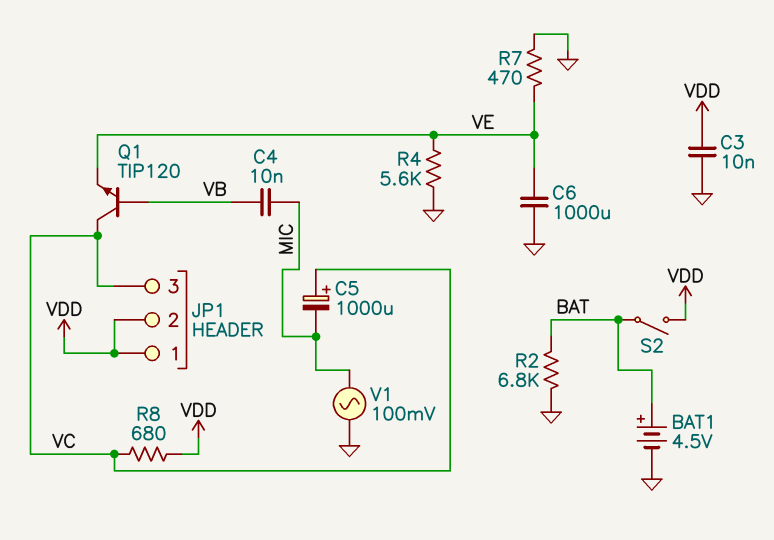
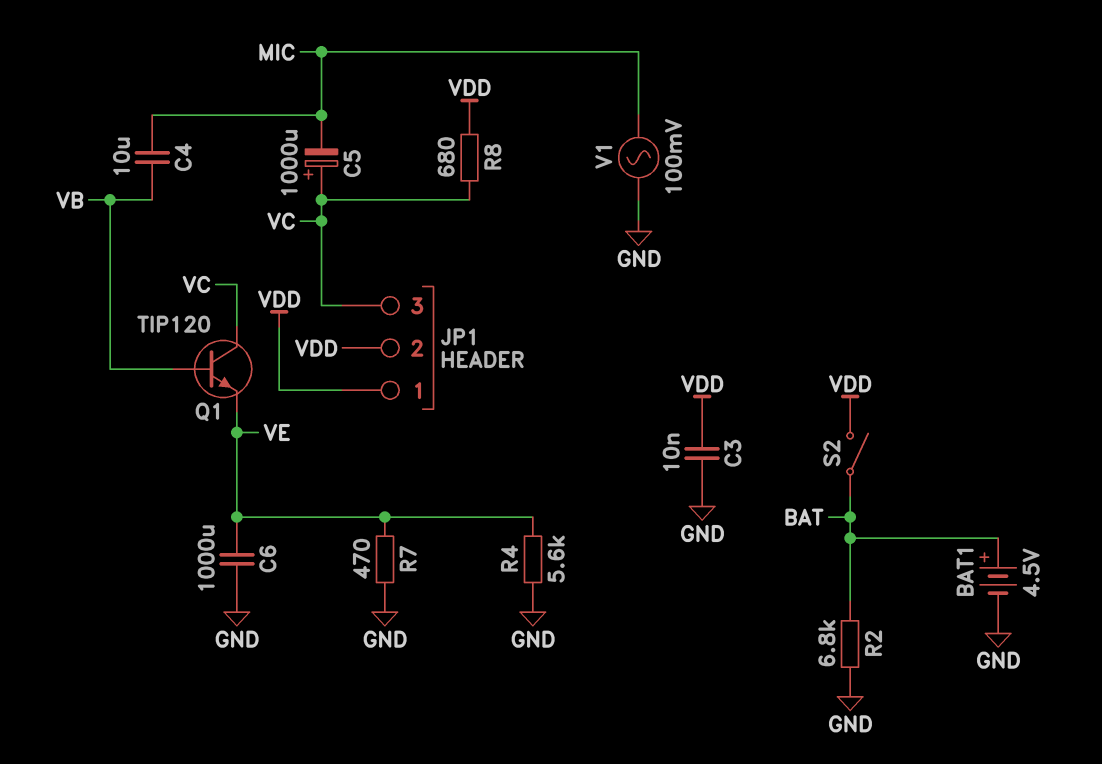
C4: 10nF (MIC, VB) -> 10uF (MIC, VB)

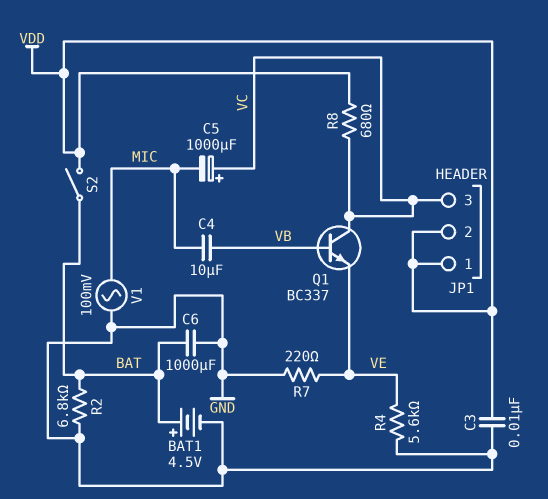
C6: 1000uF (GND, VE) -> 1000uF (BAT, GND)
Q1: NPN TIP120 (B VB, C VC, E VE) -> NPN BC337 (B VB, C VC, E VE)
R7: 470 (GND, VE) -> 220 (GND, VE)

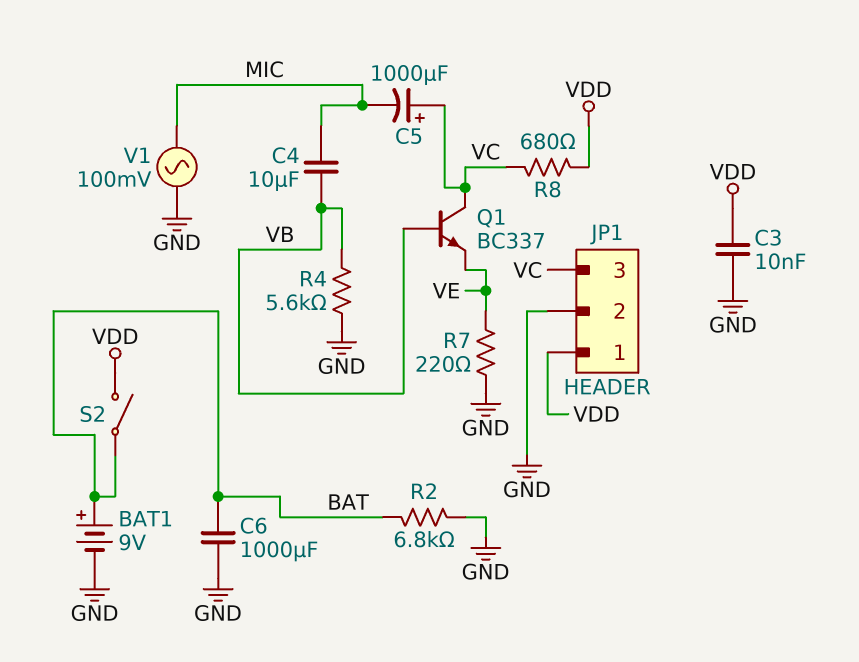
BAT1: 4.5V (plus BAT, minus GND) -> 9V (plus BAT, minus GND)
JP1 pin 2: VDD -> GND
R4: 5.6k (GND, VE) -> 5.6k (GND, VB)

